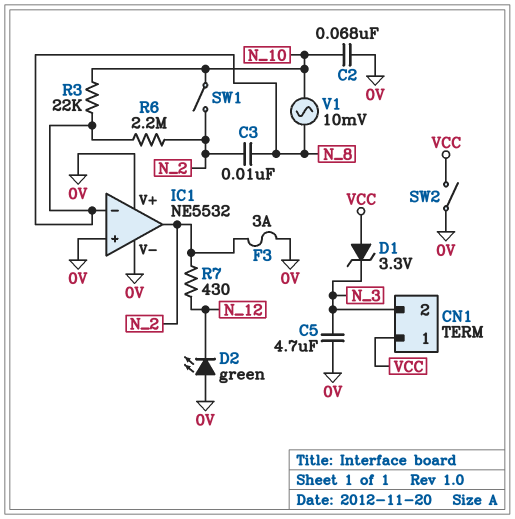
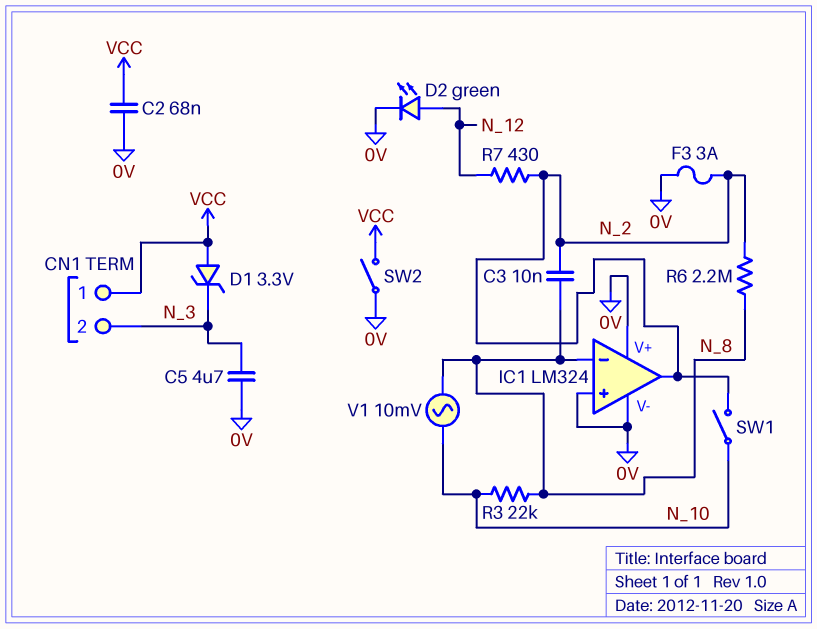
C2: 68nF (0V, N_10) -> 68nF (0V, VCC)
D2: LED green (A 0V, K N_12) -> LED green (A N_12, K 0V)
IC1: NE5532 -> LM324

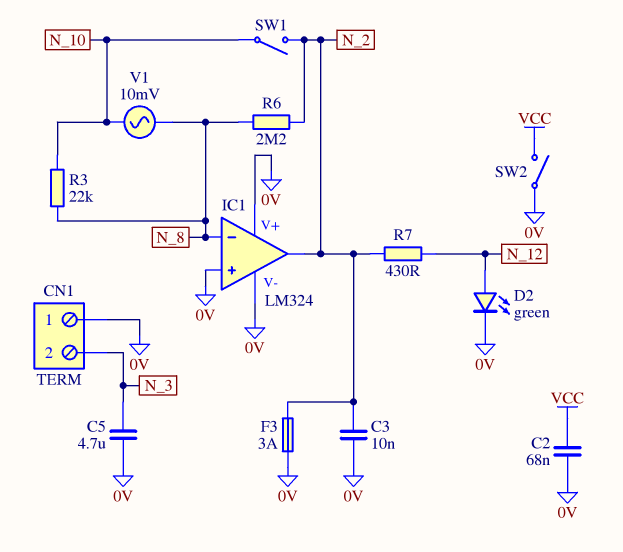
C3: 10nF (N_2, N_8) -> 10nF (0V, N_2)
CN1 pin 1: VCC -> 0V
D1: zener 3.3V (A VCC, K N_3) -> none

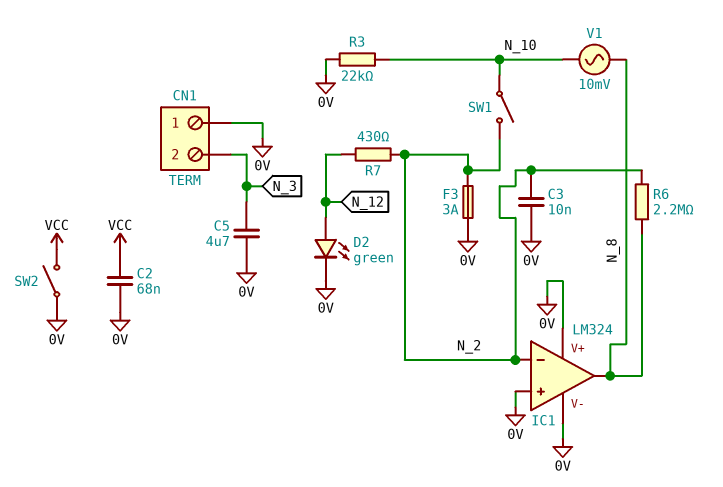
IC1 pin in-: N_8 -> N_2
IC1 pin out: N_2 -> N_8
R3: 22k (N_8, N_10) -> 22k (0V, N_10)

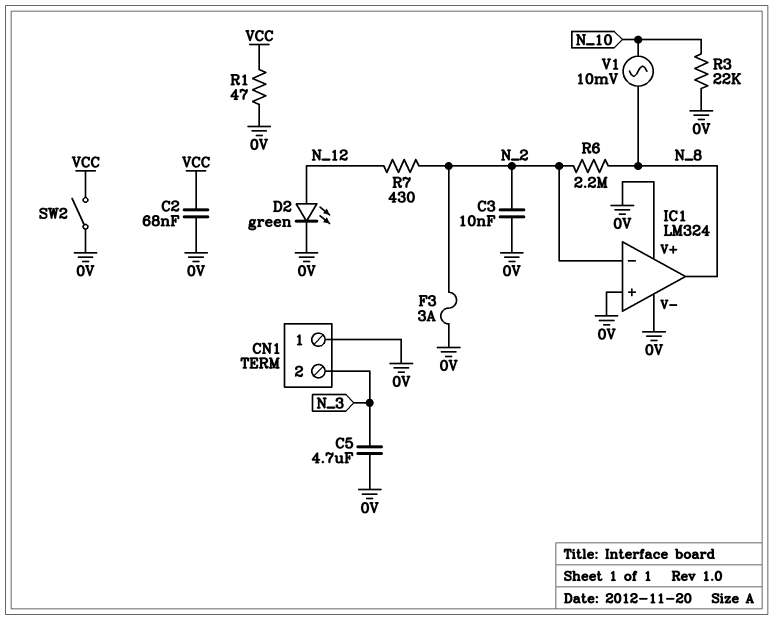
R1: none -> 47 (0V, VCC)
SW1: switch (N_2, N_10) -> none

